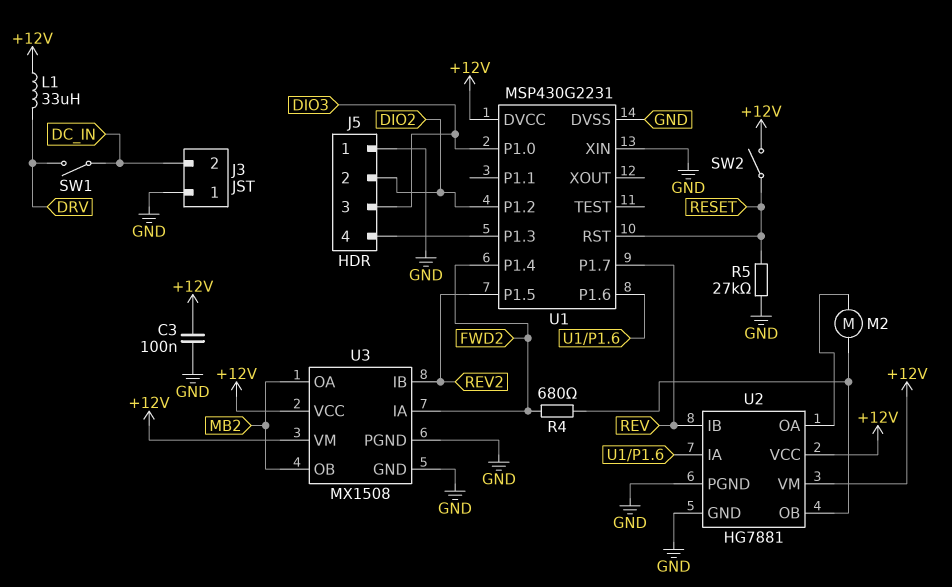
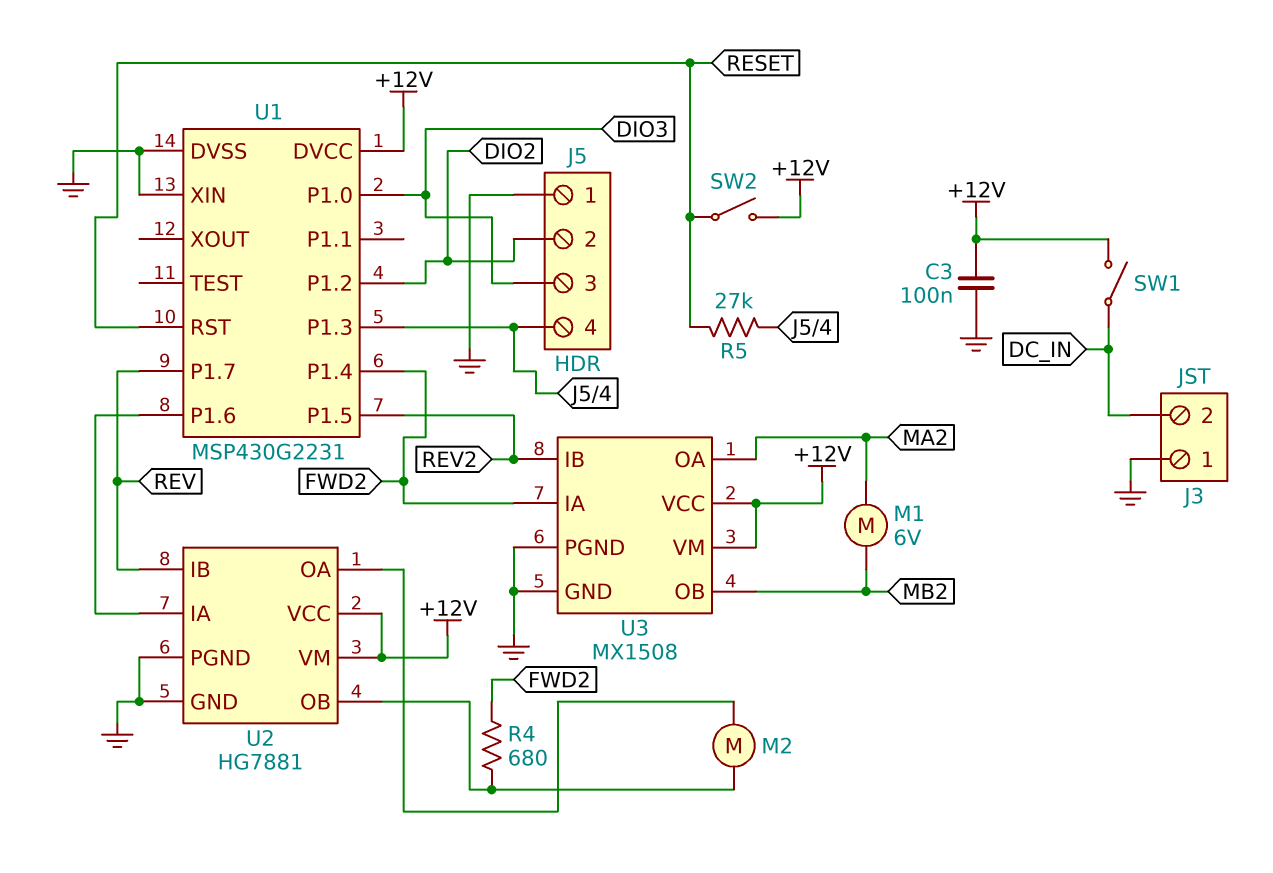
L1: 33uH (+12V, DRV) -> none
M1: none -> motor 6V (MA2, MB2)
R5: 27k (GND, RESET) -> 27k (J5/4, RESET)
SW1: switch (DC_IN, DRV) -> switch (+12V, DC_IN)
U3 pin OA: MB2 -> MA2

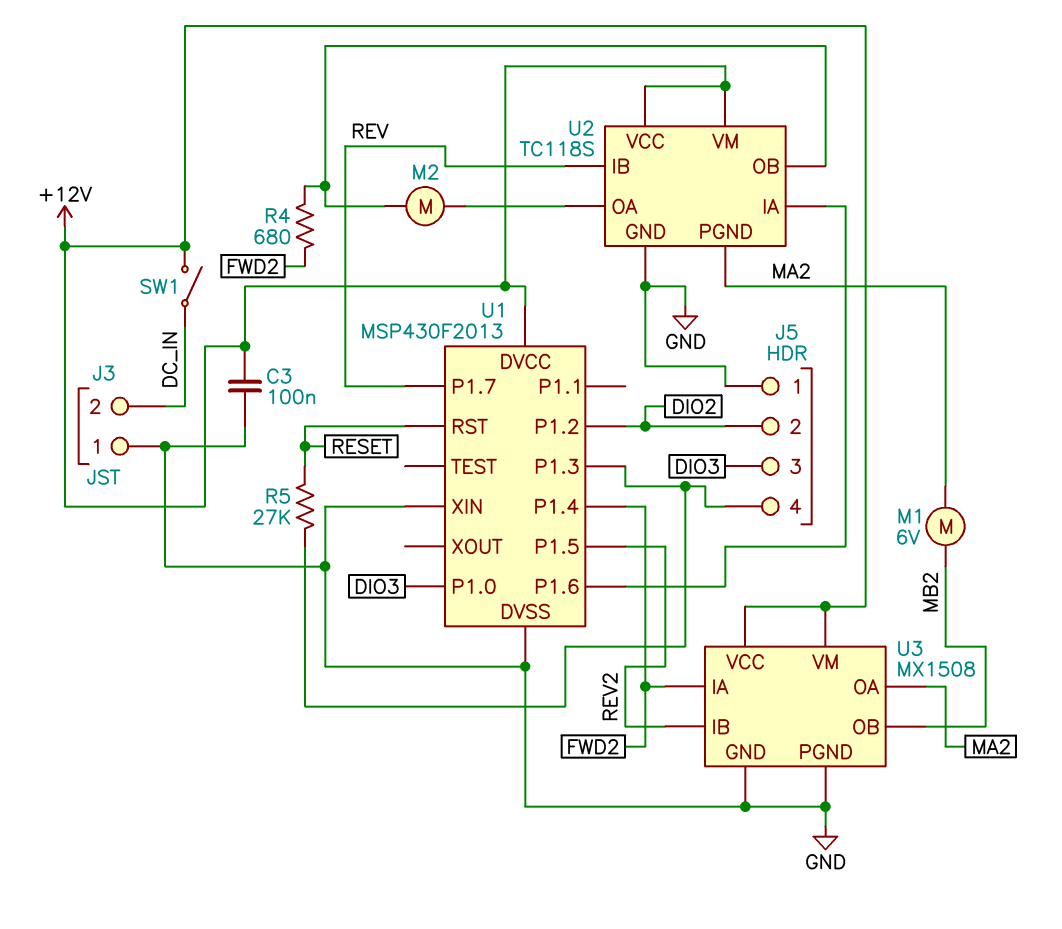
SW2: switch (+12V, RESET) -> none
U1: MSP430G2231 -> MSP430F2013
U2: HG7881 -> TC118S
U2 pin PGND: GND -> MA2

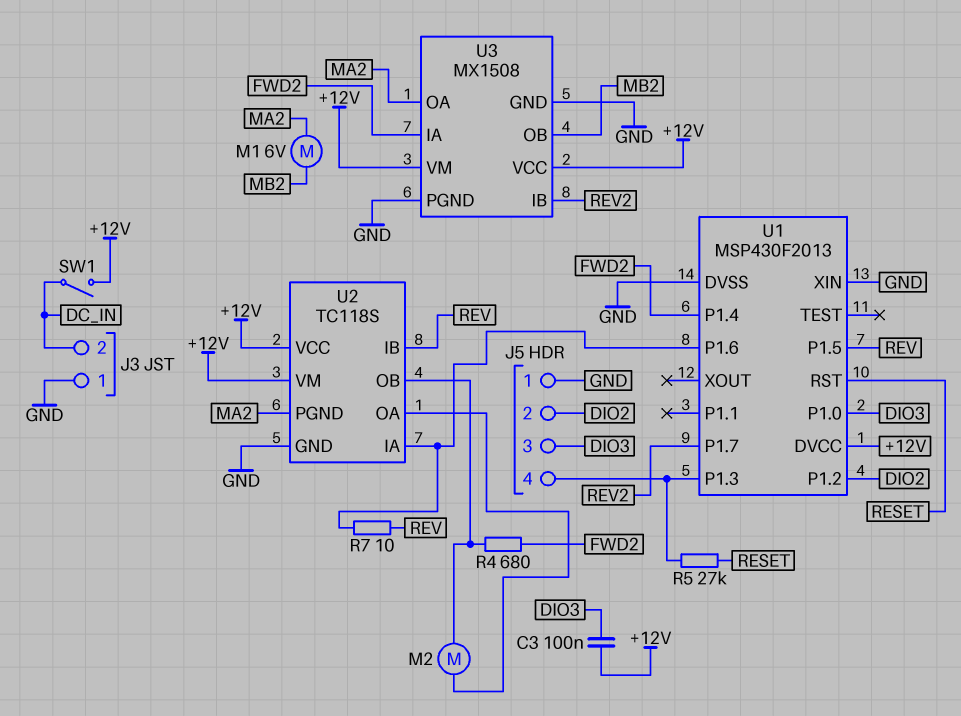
C3: 100nF (+12V, GND) -> 100nF (+12V, DIO3)
R7: none -> 10 (REV, U1/P1.6)
U1 pin P1.5: REV2 -> REV
U1 pin P1.7: REV -> REV2

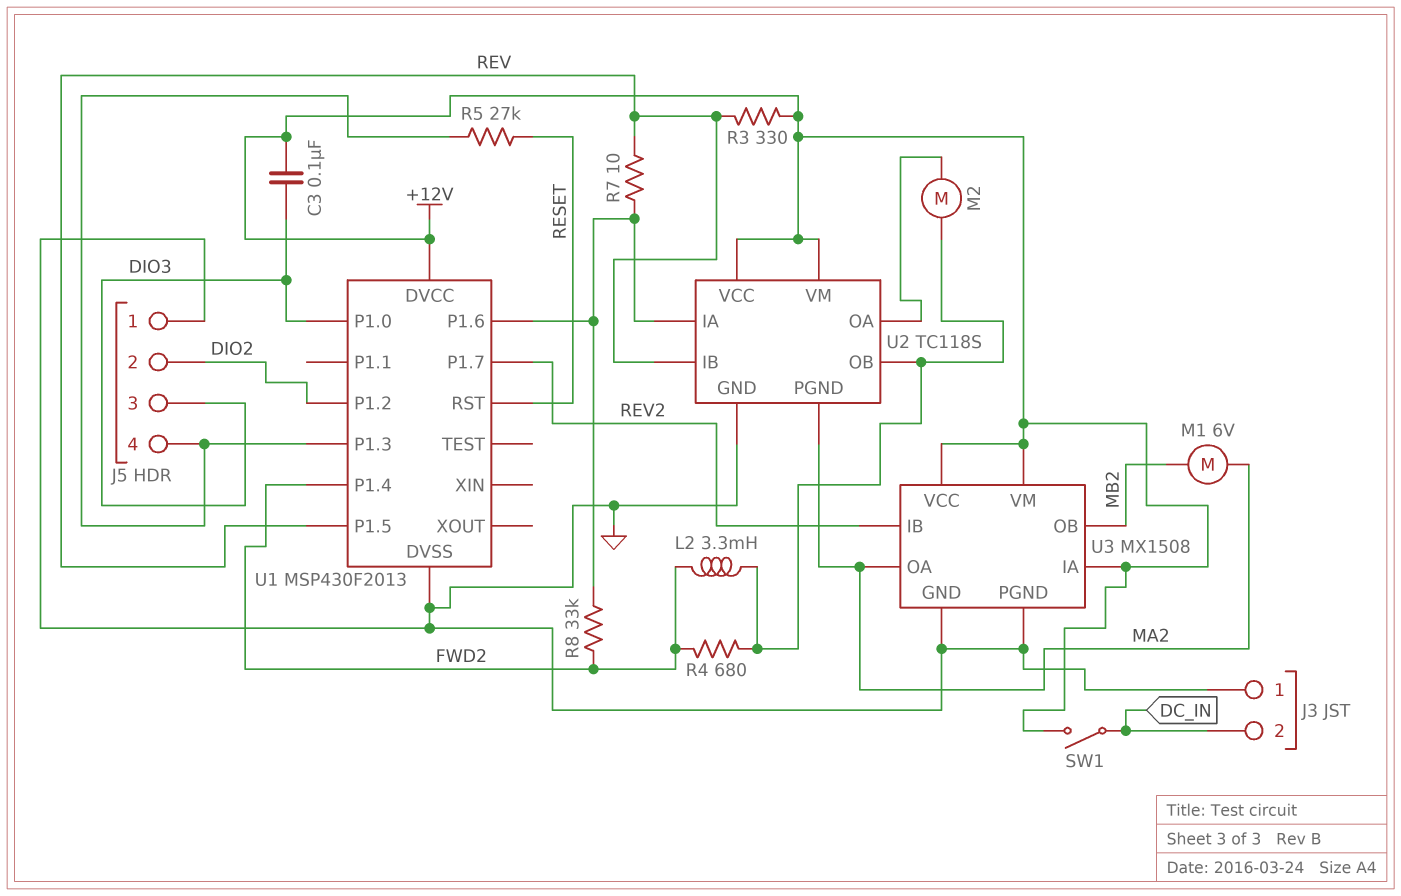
L2: none -> 3.3mH (FWD2, U2/OB)
R3: none -> 330 (+12V, REV)
R8: none -> 33k (FWD2, U1/P1.6)
U1 pin XIN: GND -> none
U3 pin IA: FWD2 -> +12V

